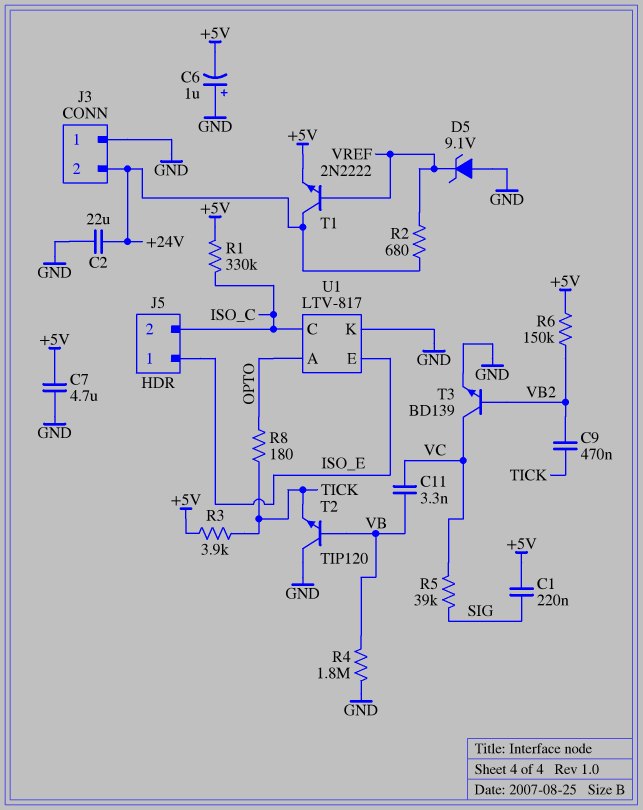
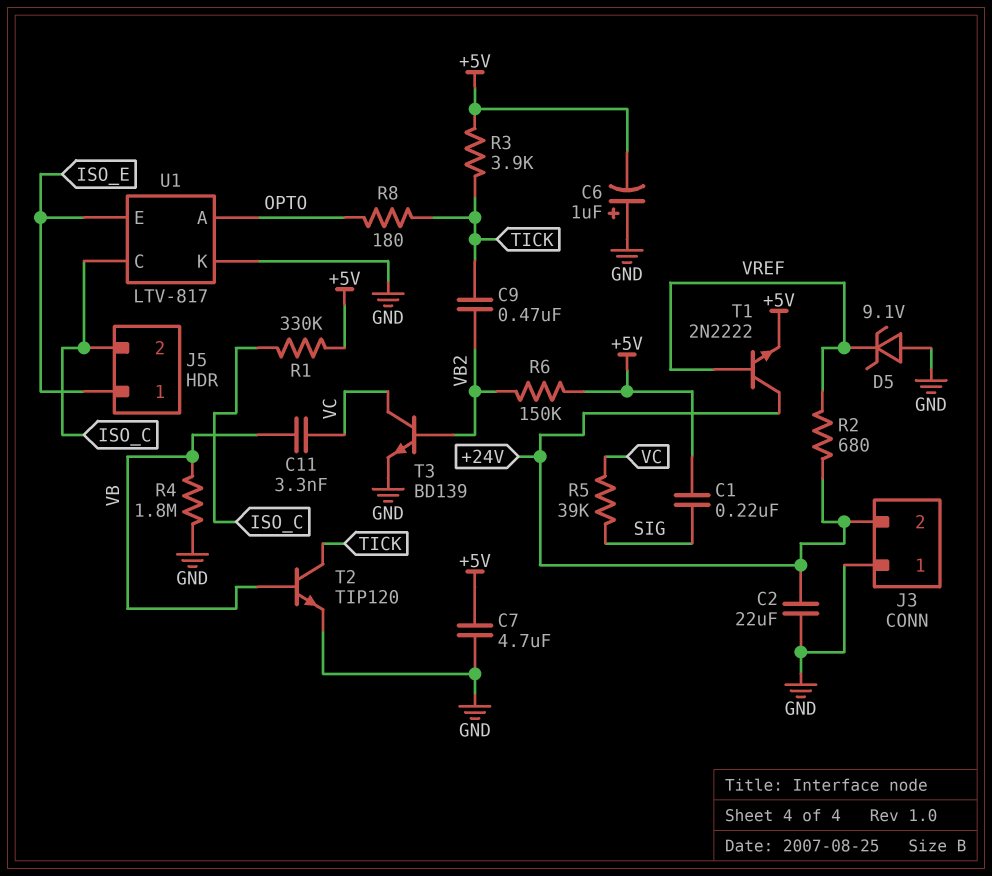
T2: NPN TIP120 (B VB, C GND, E TICK) -> NPN TIP120 (B VB, C TICK, E GND)

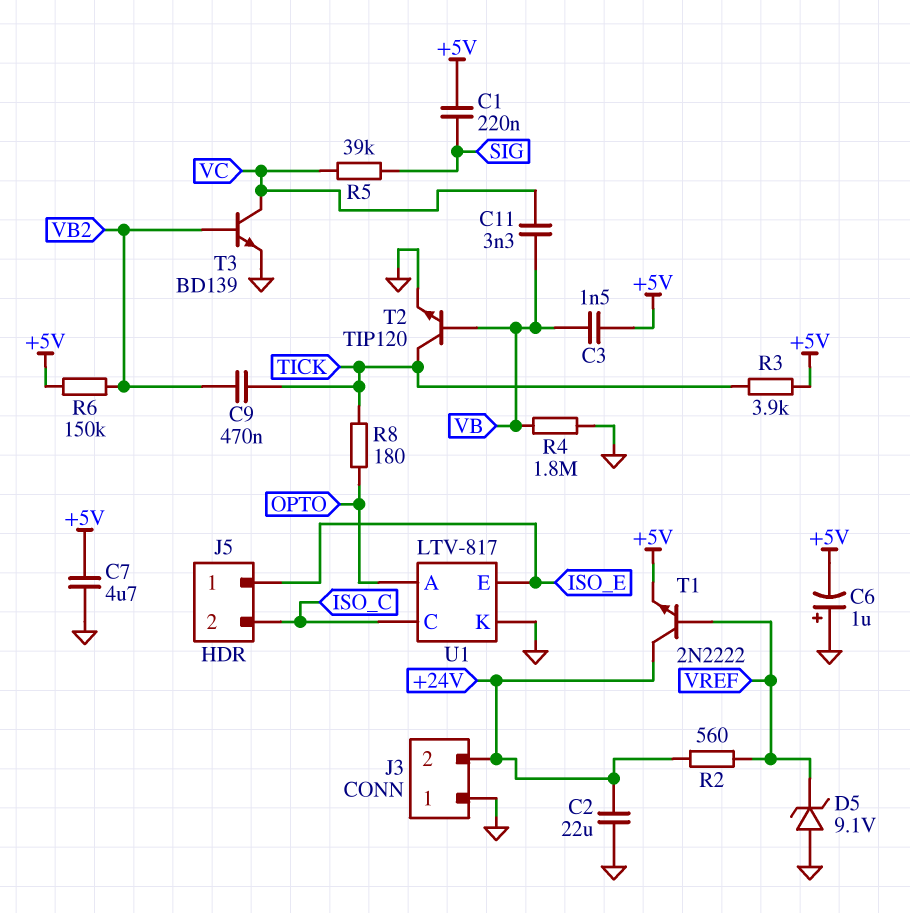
C3: none -> 1.5nF (+5V, VB)
R1: 330k (+5V, ISO_C) -> none
R2: 680 (+24V, VREF) -> 560 (+24V, VREF)

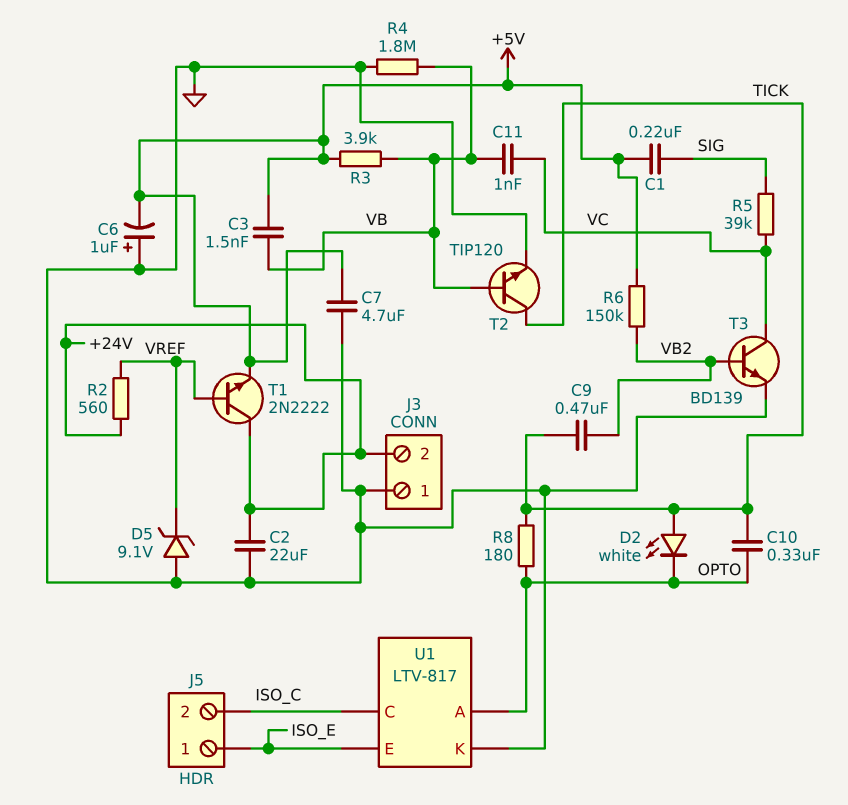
C10: none -> 330nF (OPTO, TICK)
C11: 3.3nF (VB, VC) -> 1nF (VB, VC)
D2: none -> LED white (A TICK, K OPTO)
R3: 3.9k (+5V, TICK) -> 3.9k (+5V, VB)

